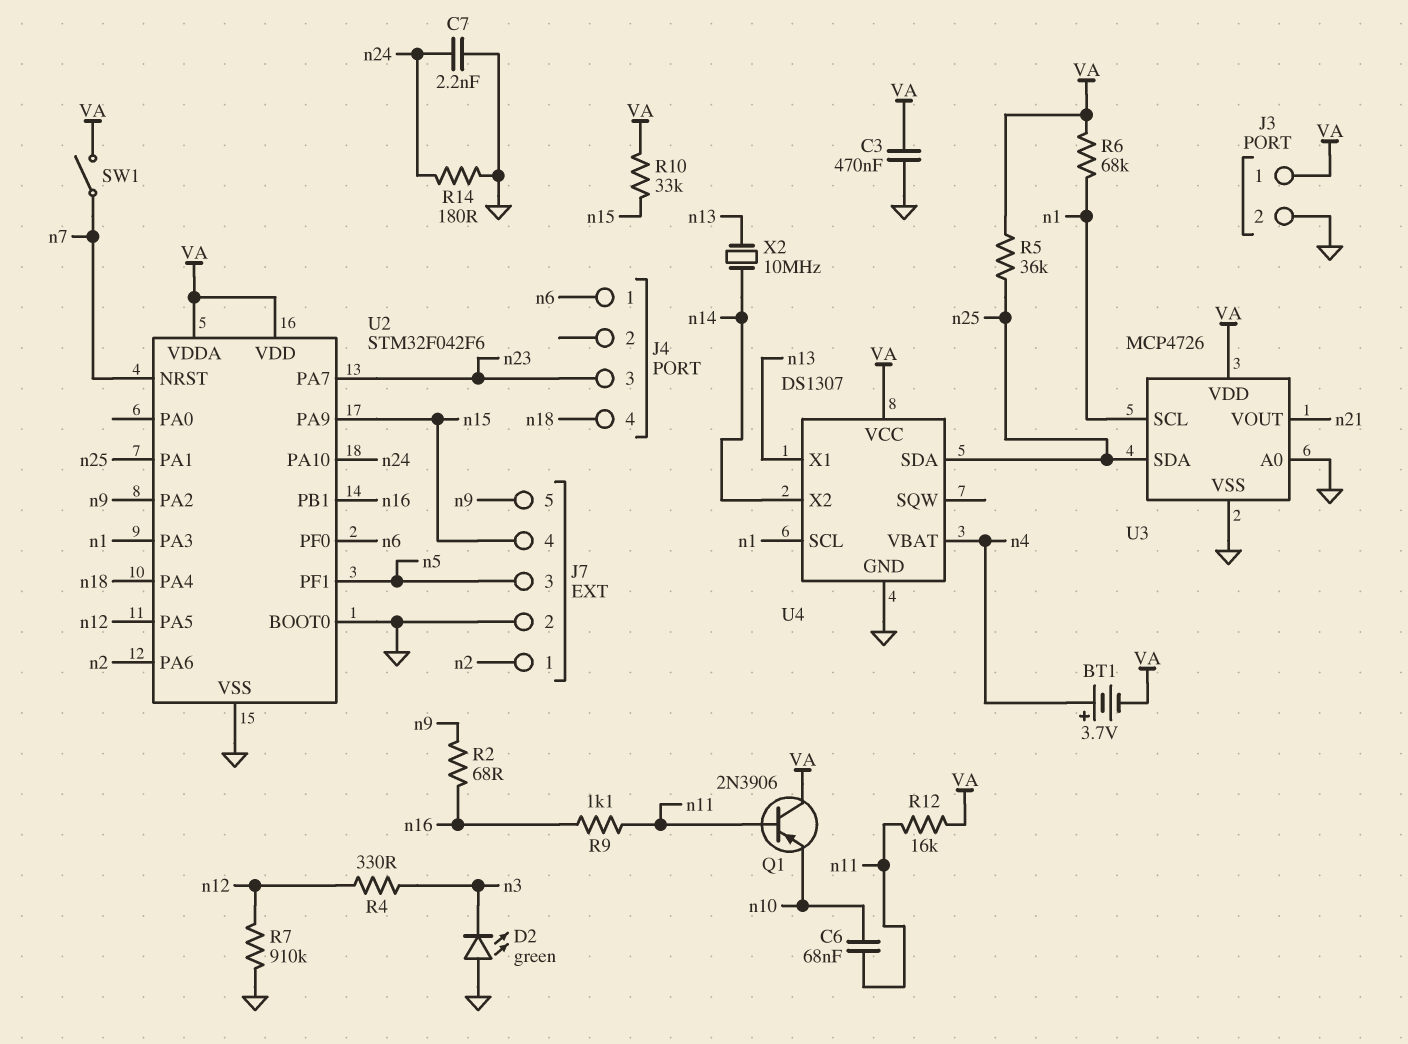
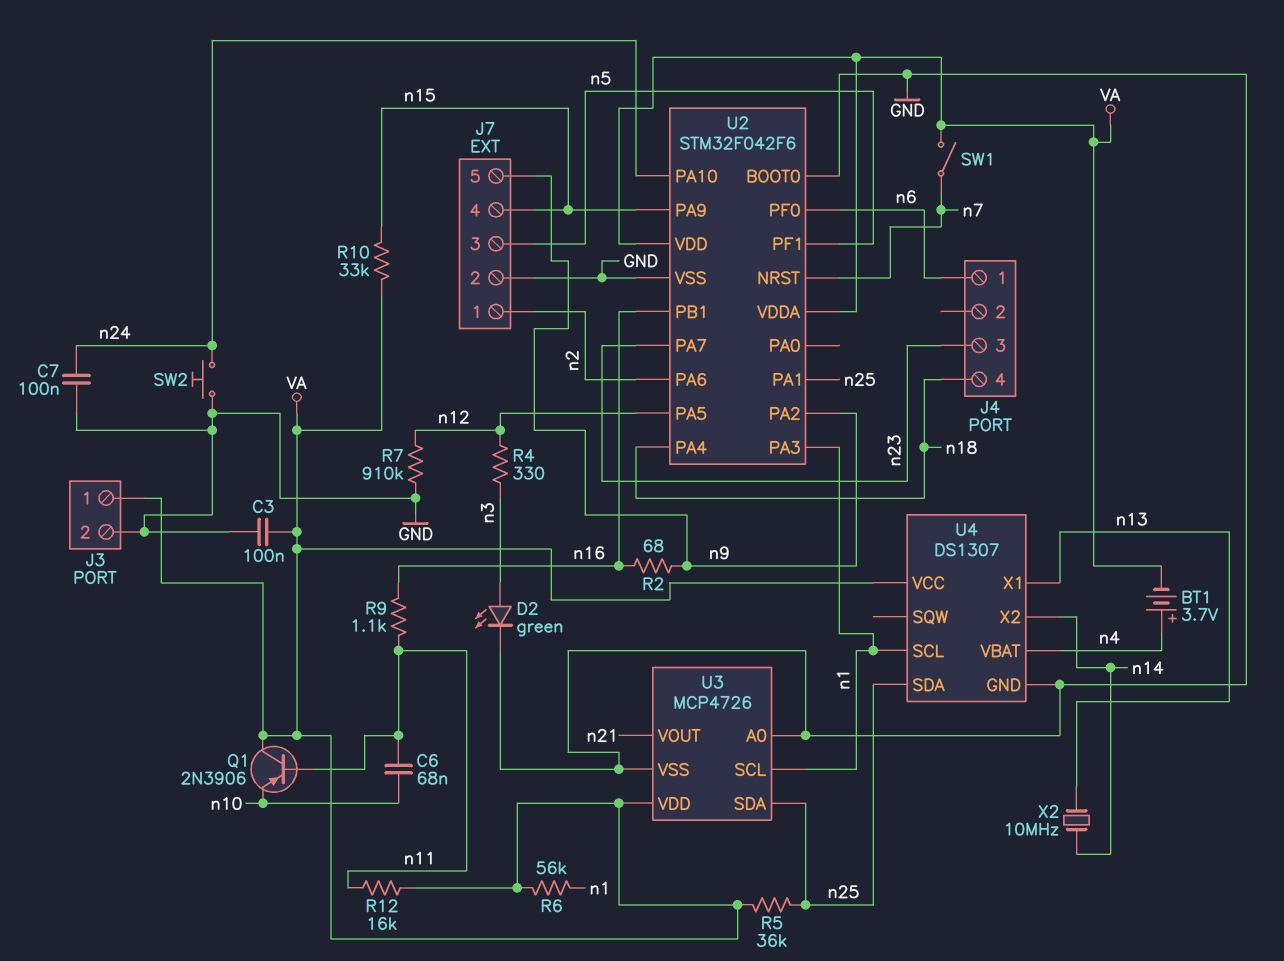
C3: 470nF (GND, VA) -> 100nF (GND, VA)
C7: 2.2nF (GND, n24) -> 100nF (GND, n24)
D2: LED green (A GND, K n3) -> LED green (A n3, K GND)
R6: 68k (VA, n1) -> 56k (VA, n1)
R14: 180 (GND, n24) -> none
SW2: none -> button (GND, n24)

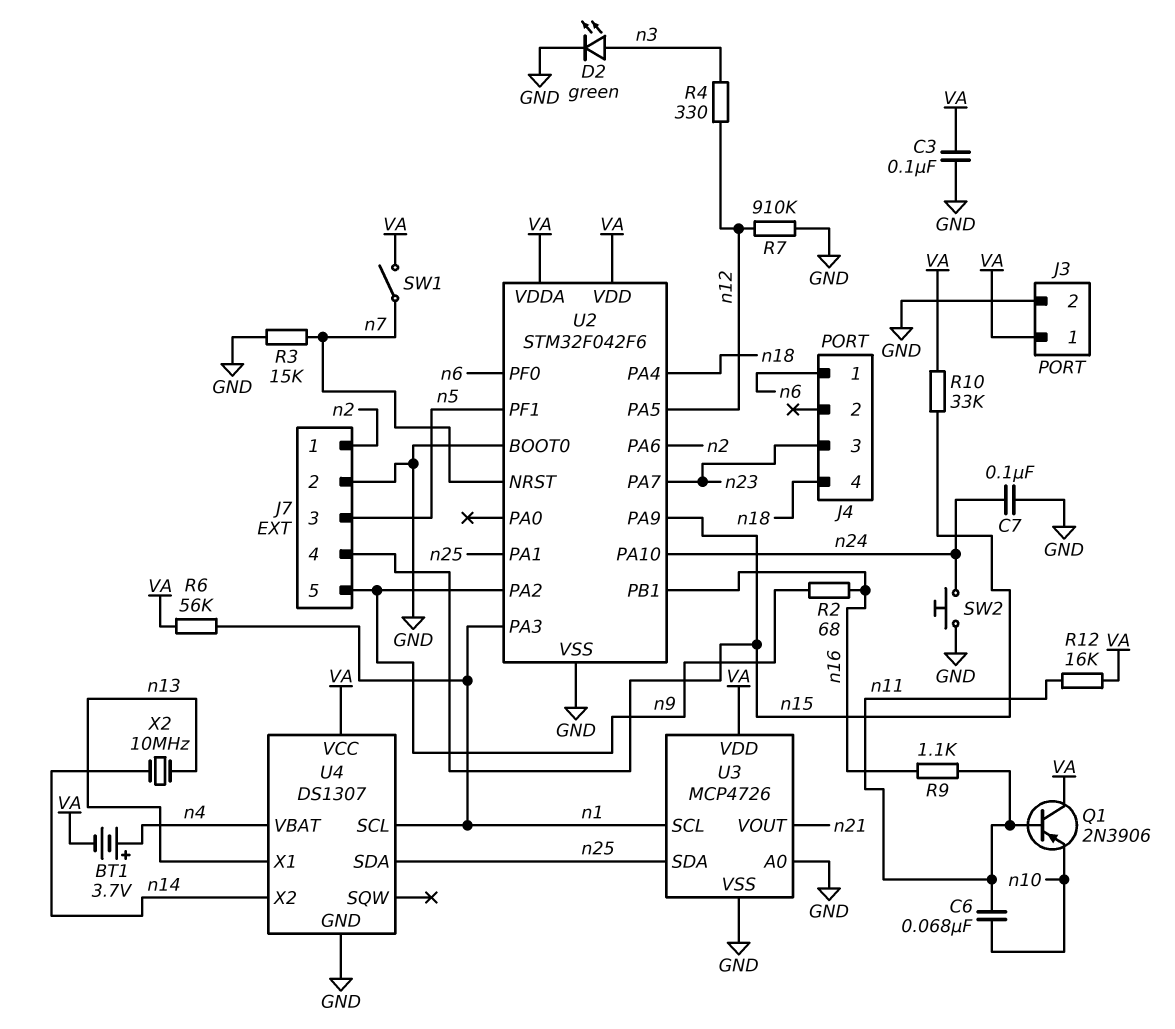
R3: none -> 15k (GND, n7)
R5: 36k (VA, n25) -> none

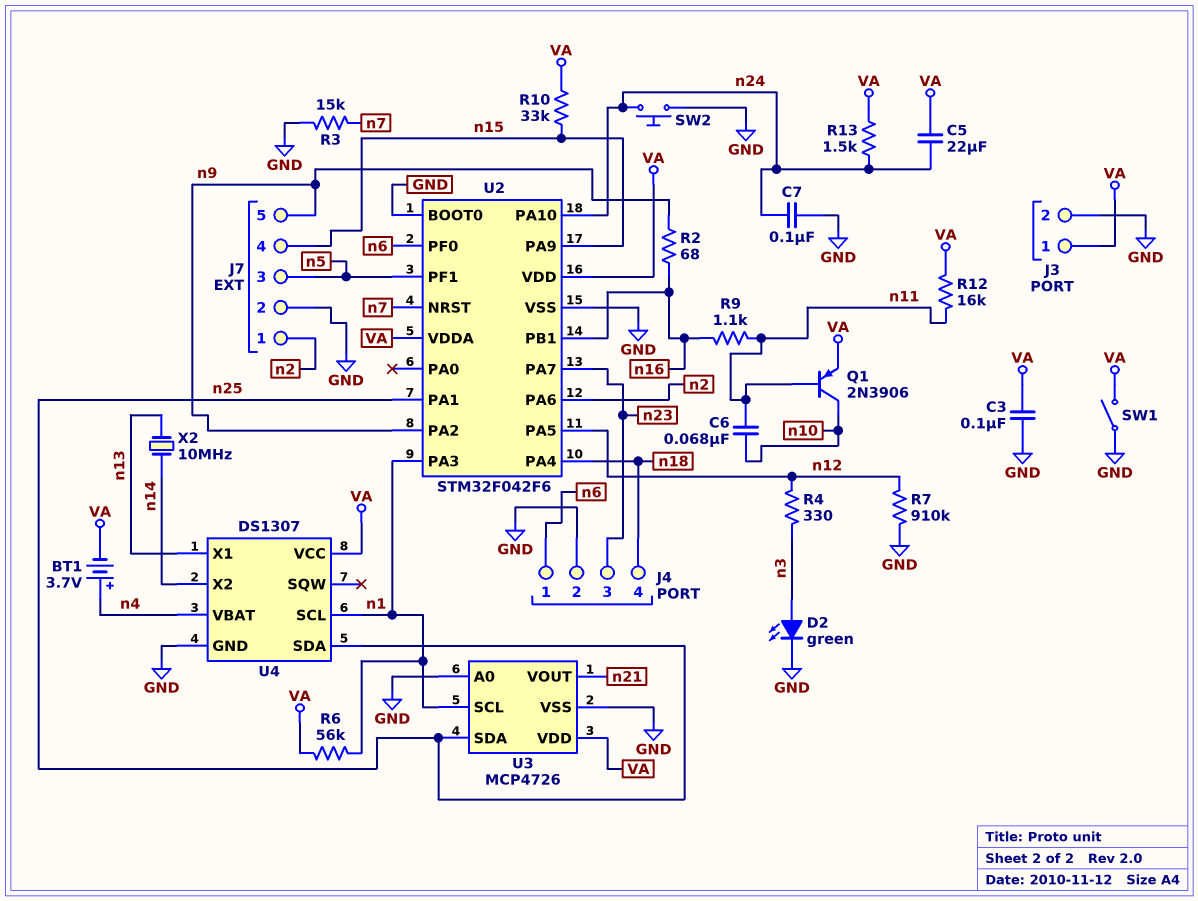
C5: none -> 22uF (VA, n24)
J4 pin 2: none -> GND
Q1: PNP 2N3906 (B n11, C VA, E n10) -> PNP 2N3906 (B n11, C n10, E VA)
R13: none -> 1.5k (VA, n24)
SW1: switch (VA, n7) -> switch (GND, VA)

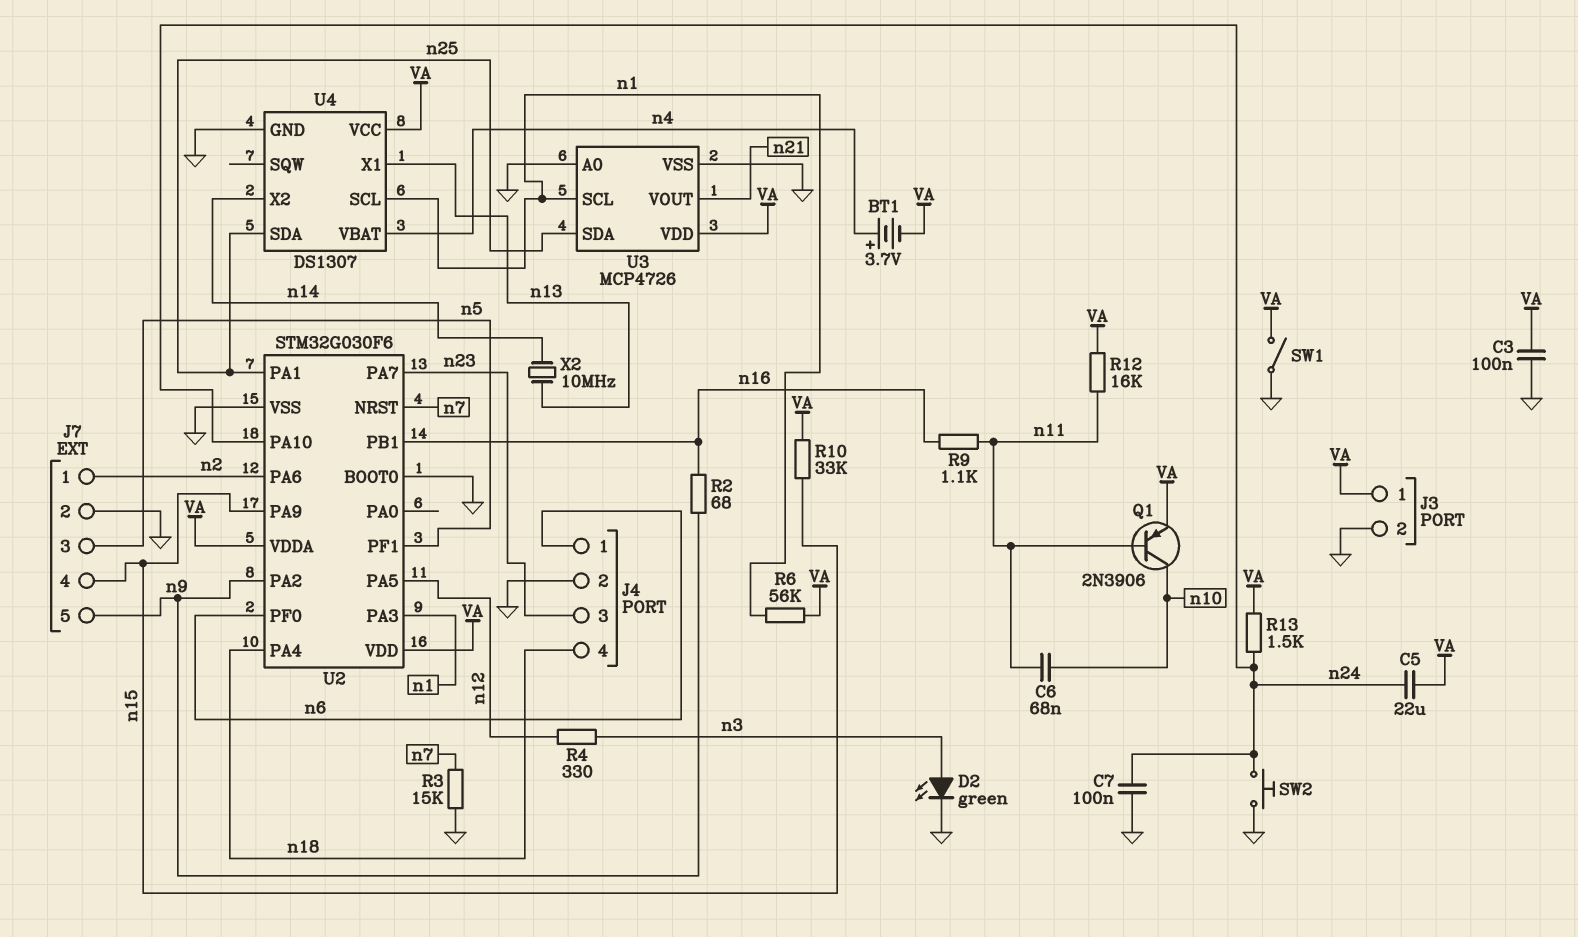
R7: 910k (GND, n12) -> none
U2: STM32F042F6 -> STM32G030F6

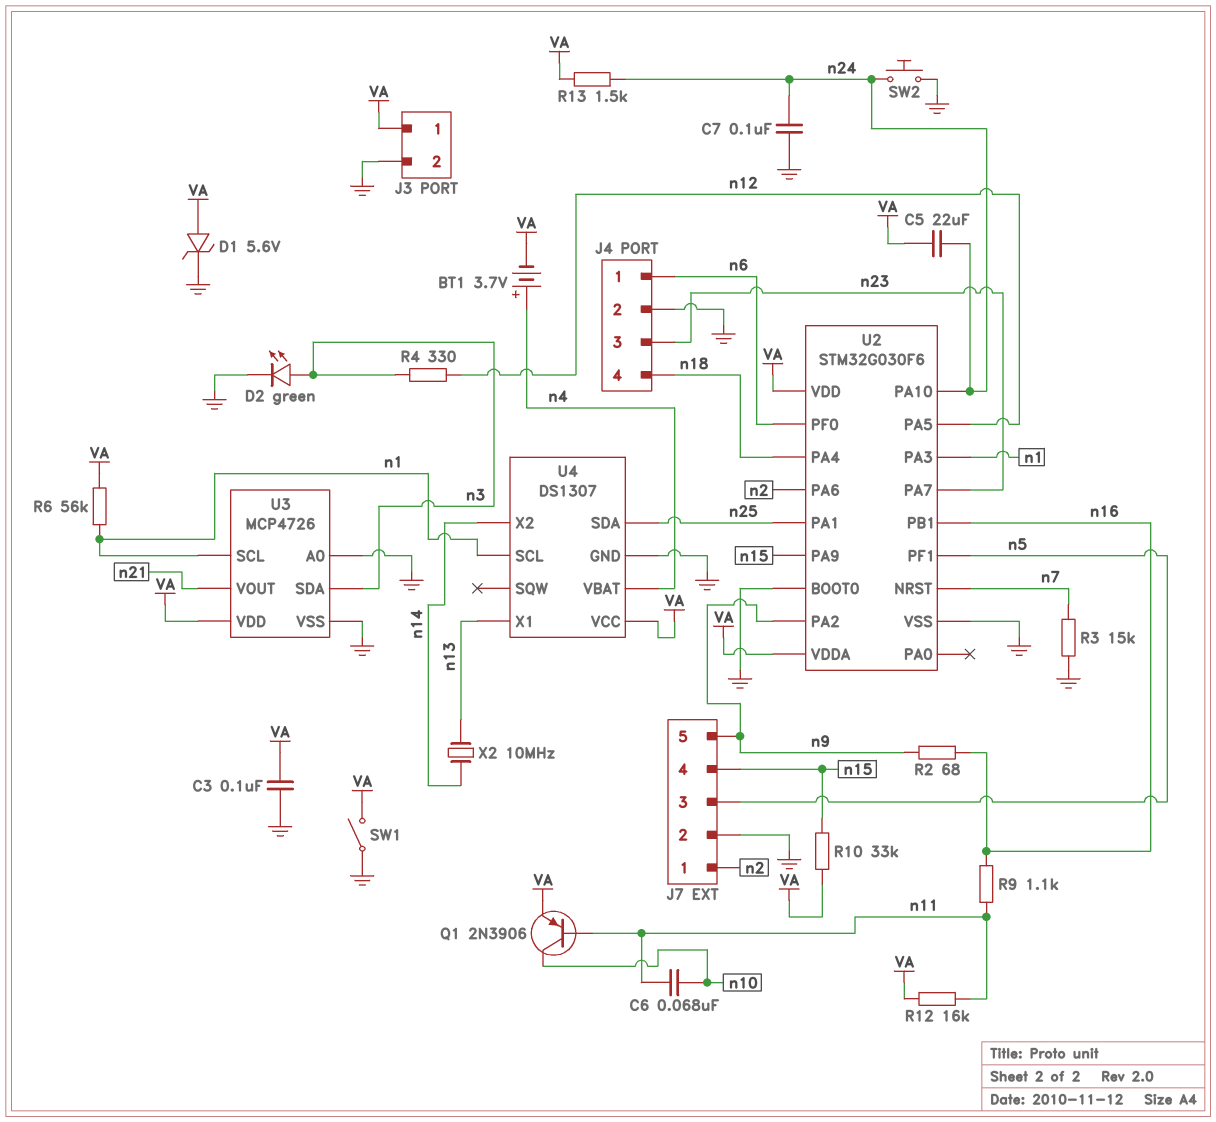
D1: none -> zener 5.6V (A VA, K GND)
U3 pin SDA: n25 -> n3

